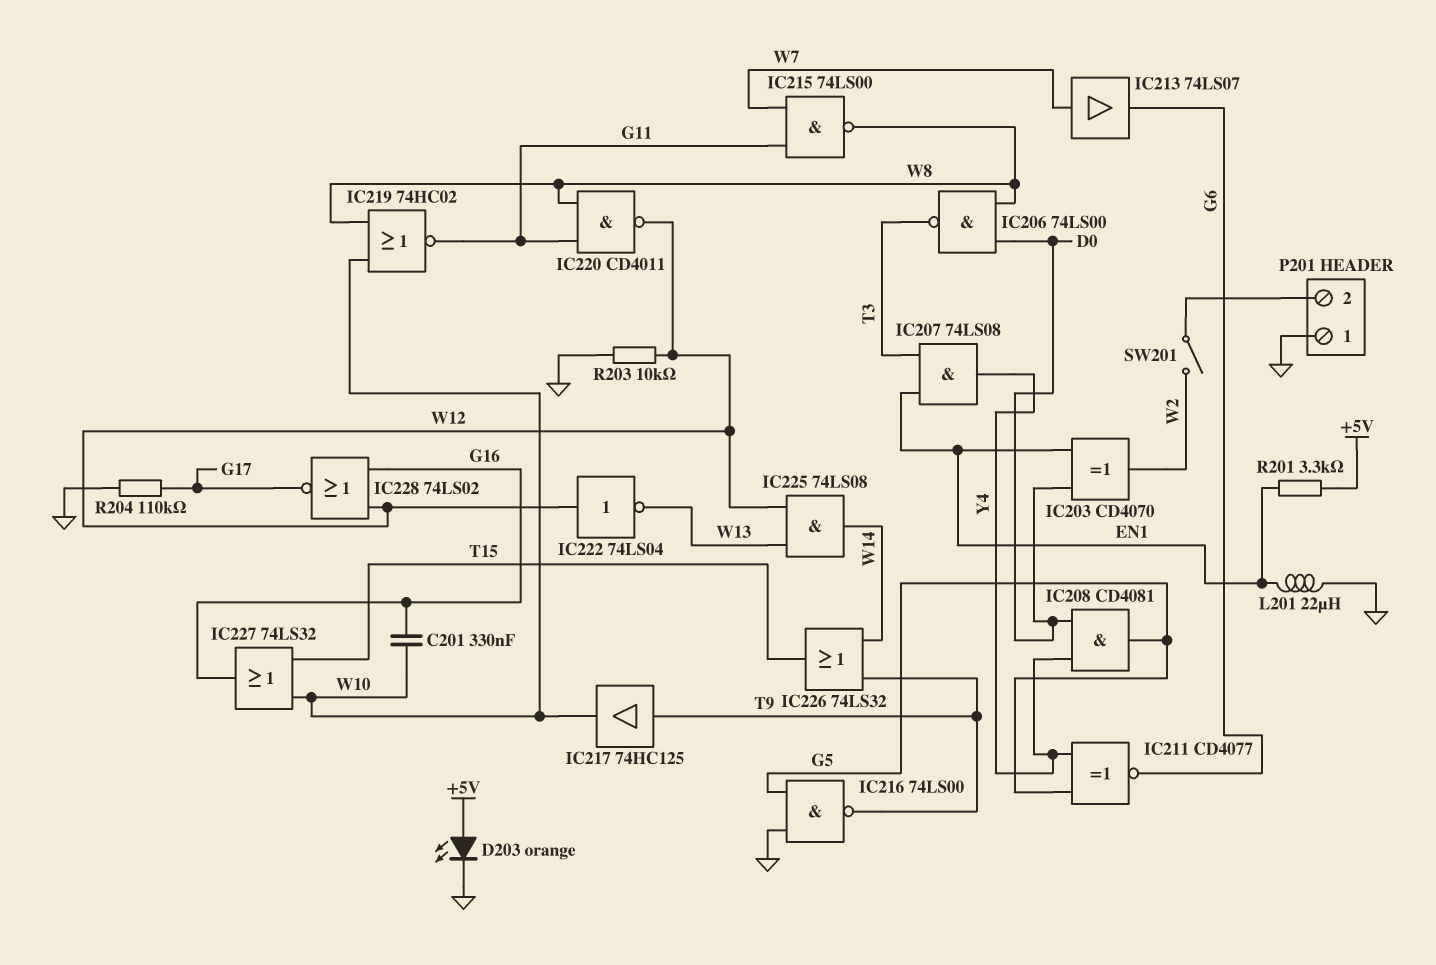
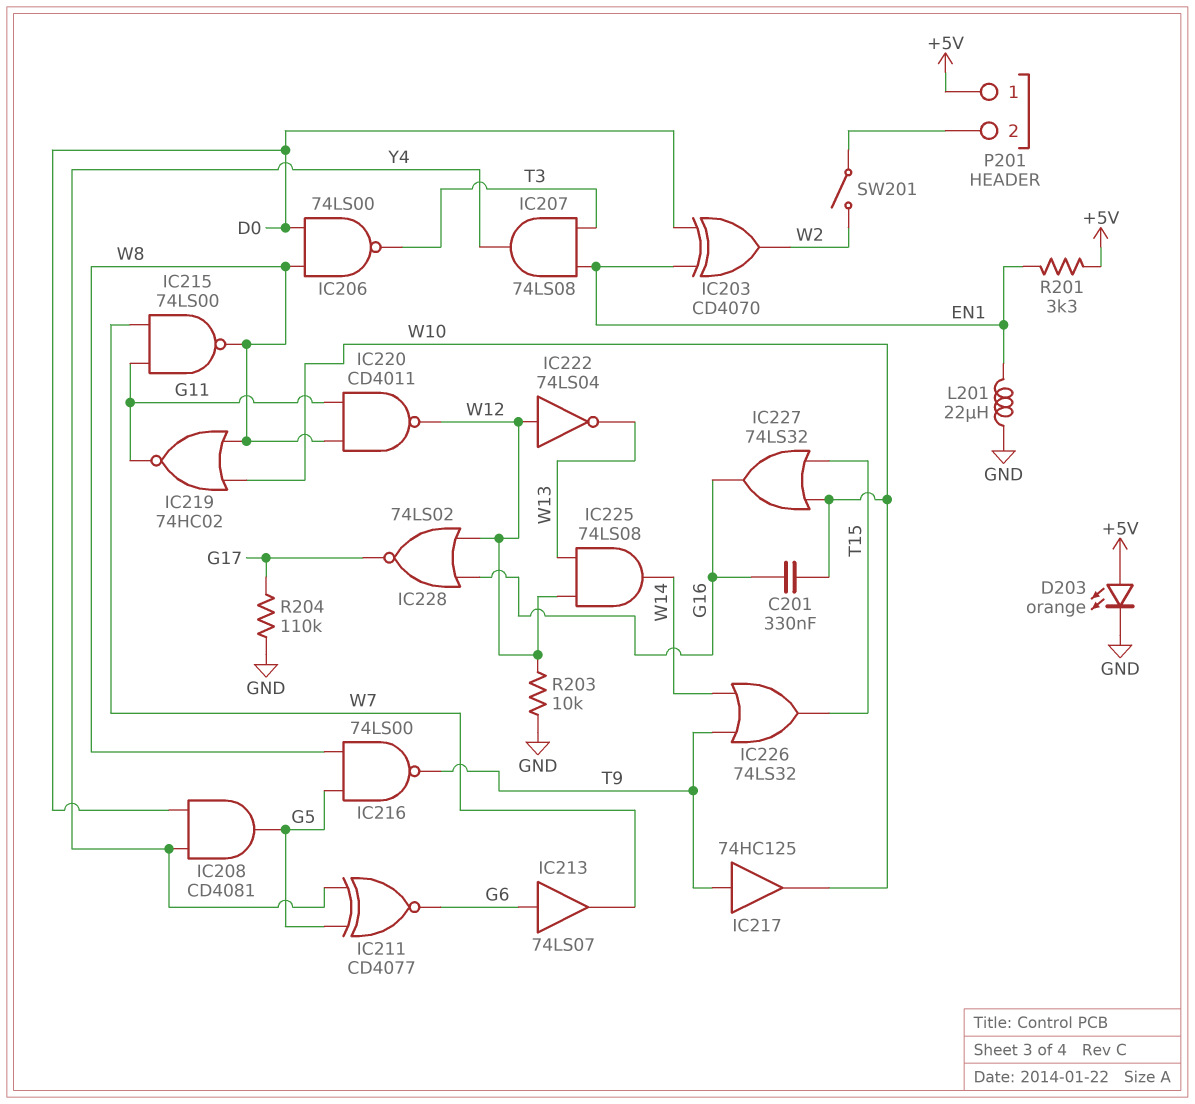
IC213: buffer 74LS07 (in W7, out G6) -> buffer 74LS07 (in G6, out W7)
IC216: NAND 74LS00 (in G5, in GND, out T9) -> NAND 74LS00 (in G5, in W8, out T9)
P201 pin 1: GND -> +5V

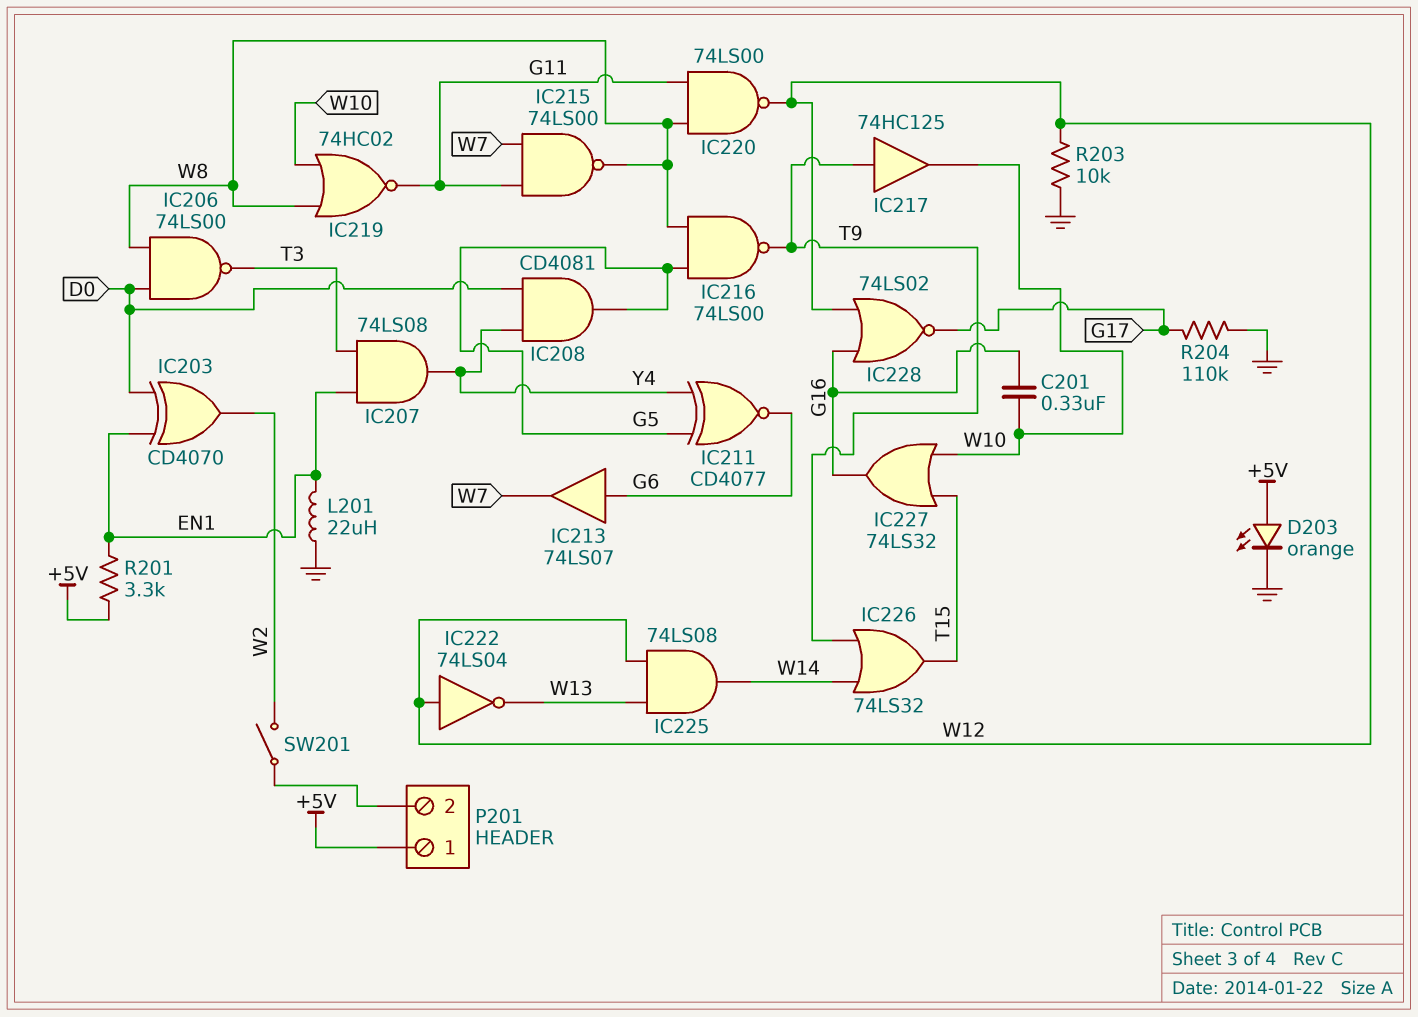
IC220: NAND CD4011 (in G11, in W8, out W12) -> NAND 74LS00 (in G11, in W8, out W12)

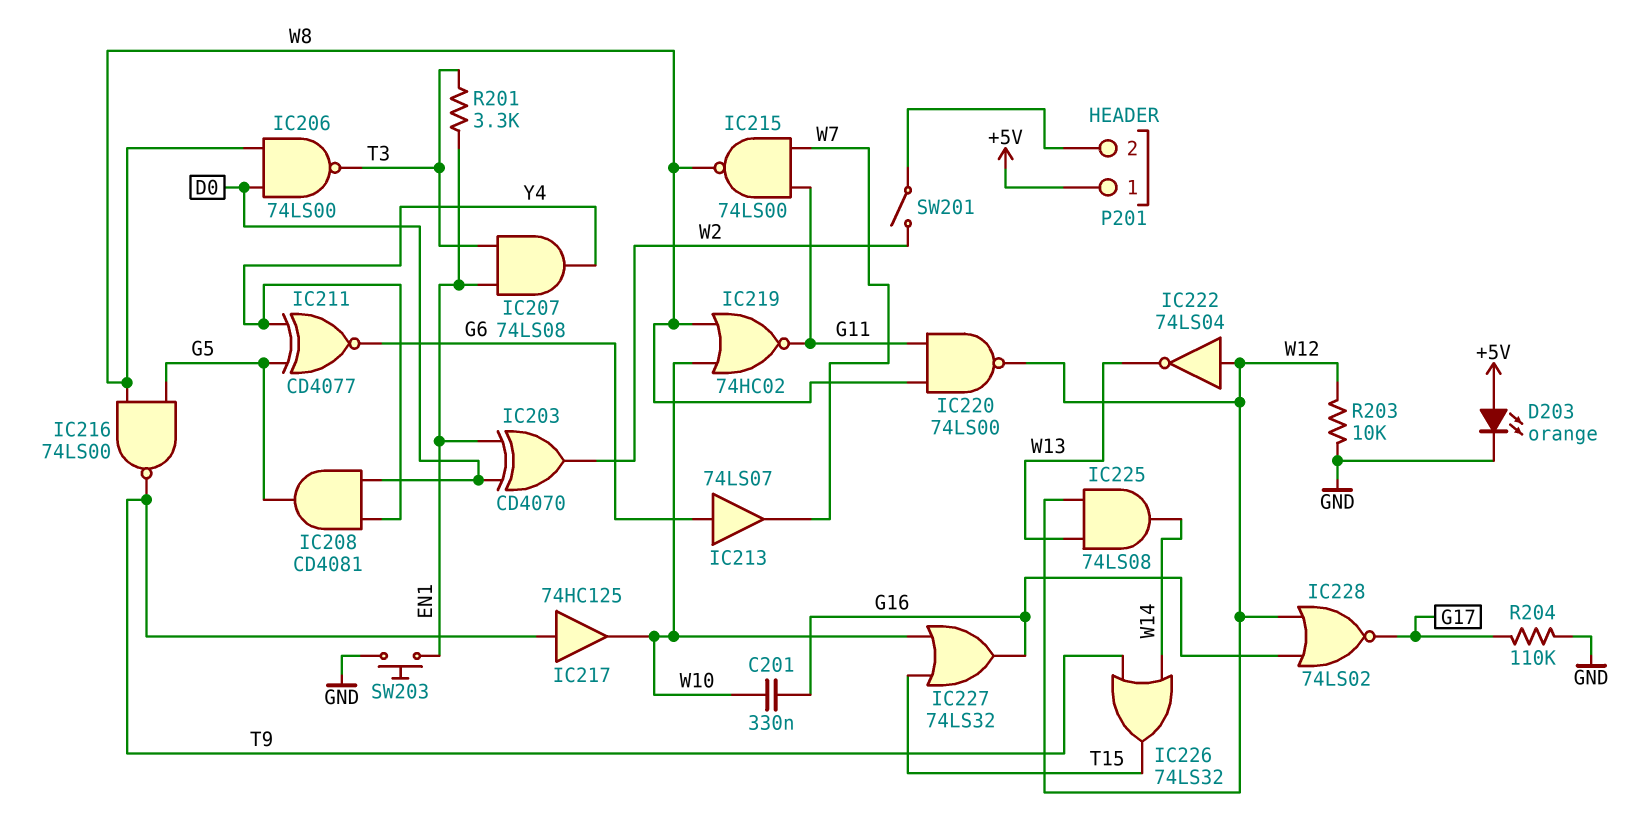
L201: 22uH (EN1, GND) -> none
R201: 3.3k (+5V, EN1) -> 3.3k (EN1, T3)
SW203: none -> button (EN1, GND)

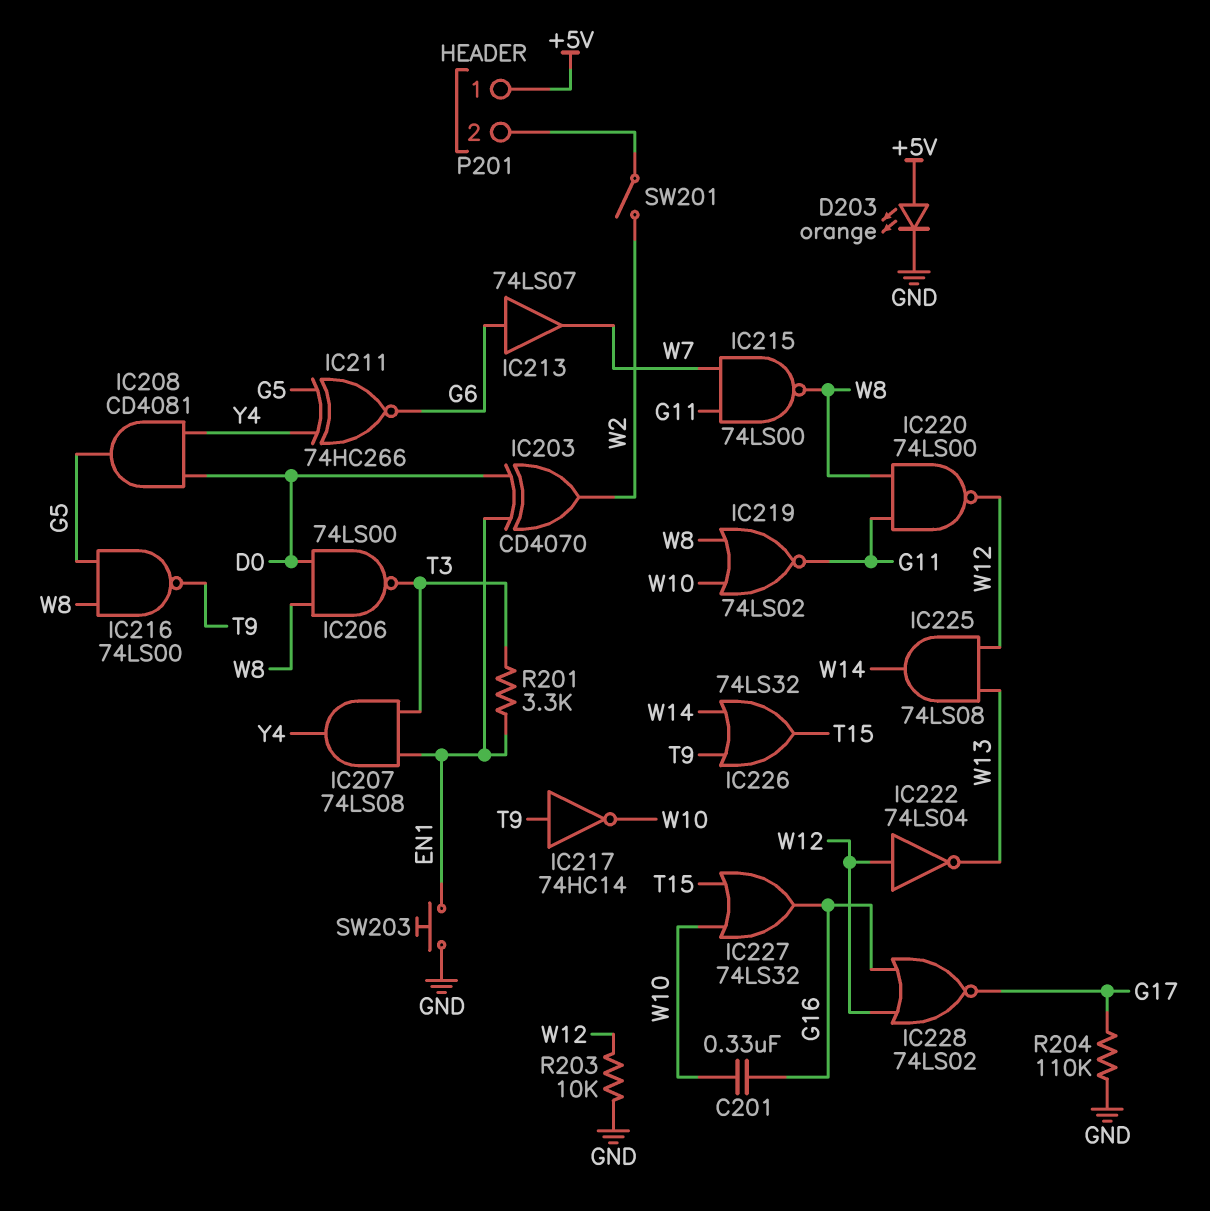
IC211: XNOR CD4077 (in G5, in Y4, out G6) -> XNOR 74HC266 (in G5, in Y4, out G6)
IC217: buffer 74HC125 (in T9, out W10) -> NOT 74HC14 (in T9, out W10)
IC219: NOR 74HC02 (in W8, in W10, out G11) -> NOR 74LS02 (in W8, in W10, out G11)

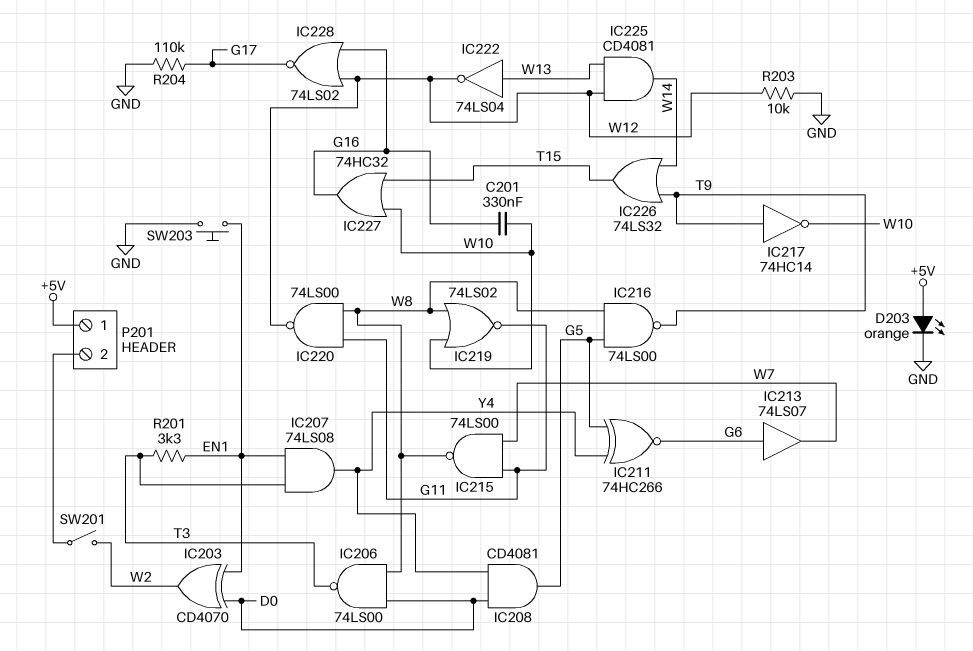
IC222: NOT 74LS04 (in W12, out W13) -> NOT 74LS04 (in W13, out W12)
IC225: AND 74LS08 (in W12, in W13, out W14) -> AND CD4081 (in W12, in W13, out W14)
IC227: OR 74LS32 (in T15, in W10, out G16) -> OR 74HC32 (in T15, in W10, out G16)

